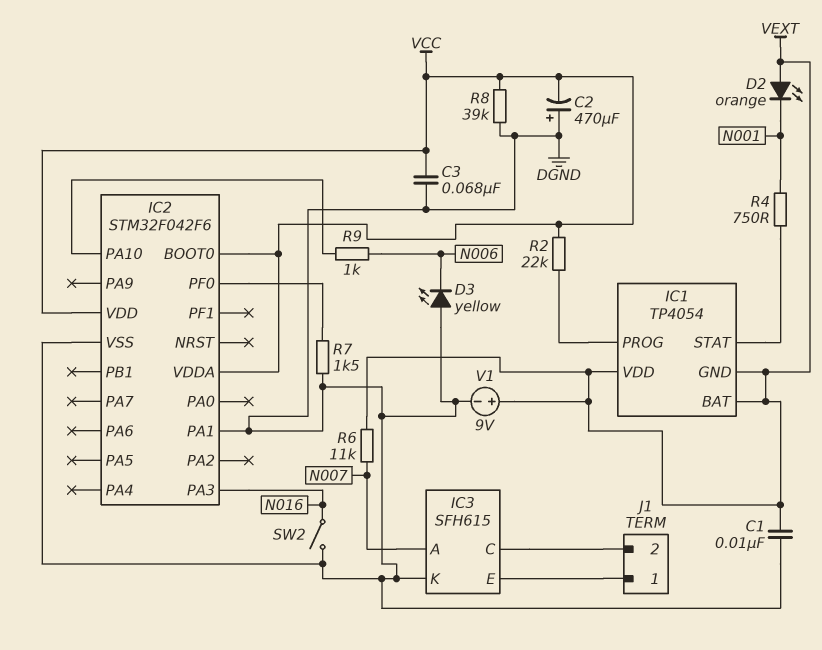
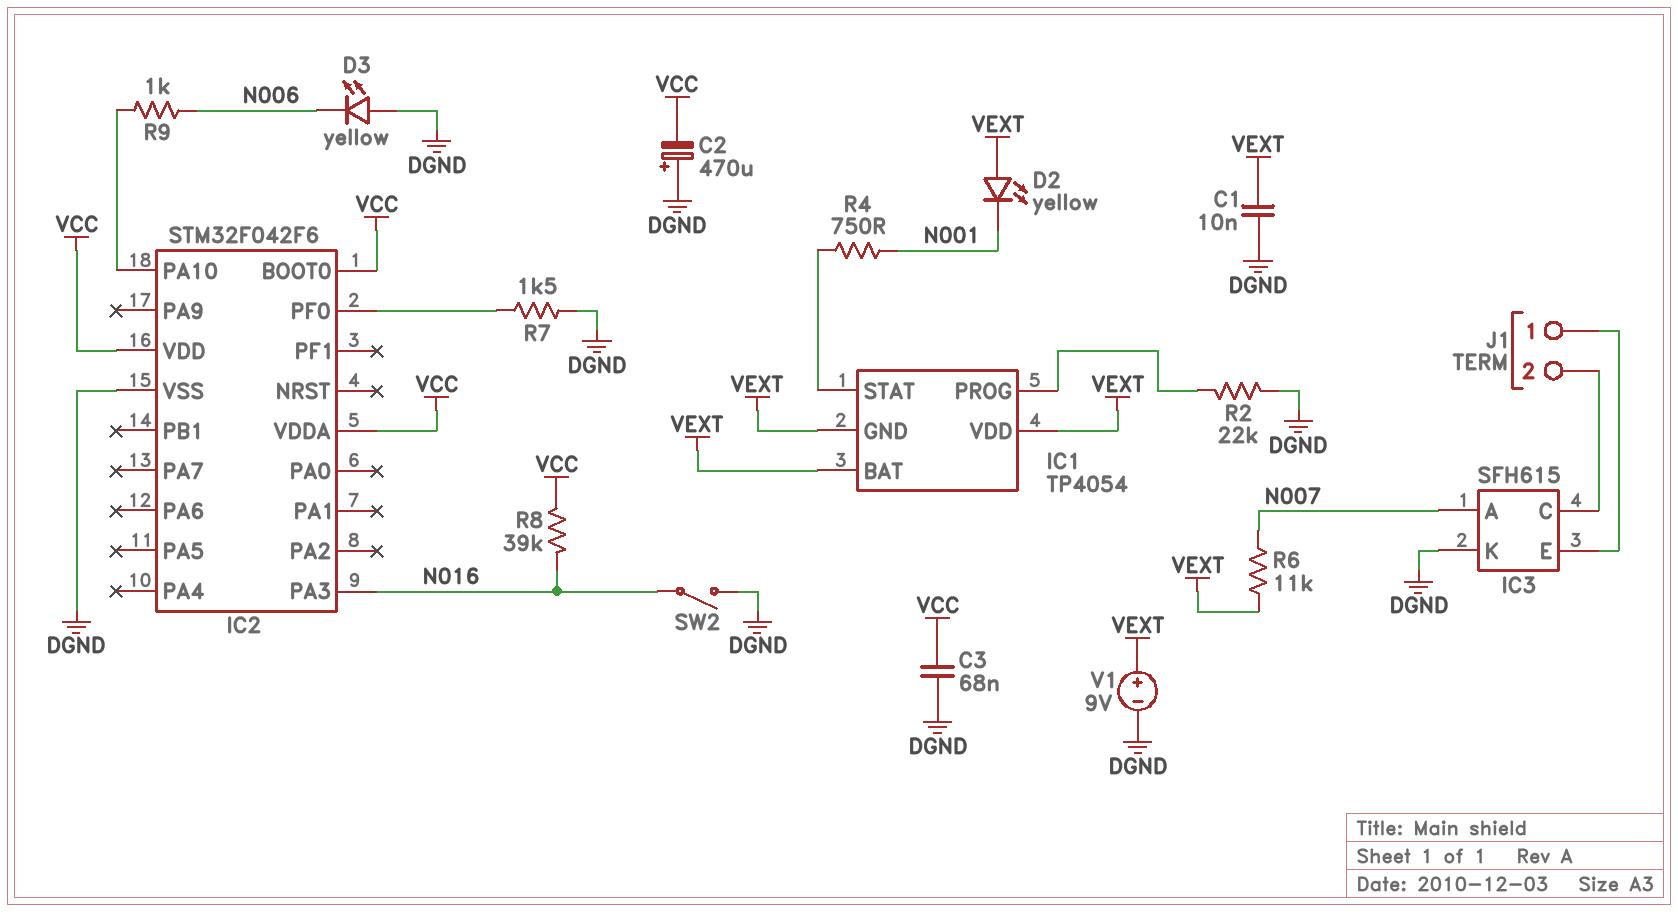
D2: LED orange (A VEXT, K N001) -> LED yellow (A VEXT, K N001)
IC2 pin PA1: DGND -> none
R2: 22k (IC1/PROG, VCC) -> 22k (DGND, IC1/PROG)
R8: 39k (DGND, VCC) -> 39k (N016, VCC)

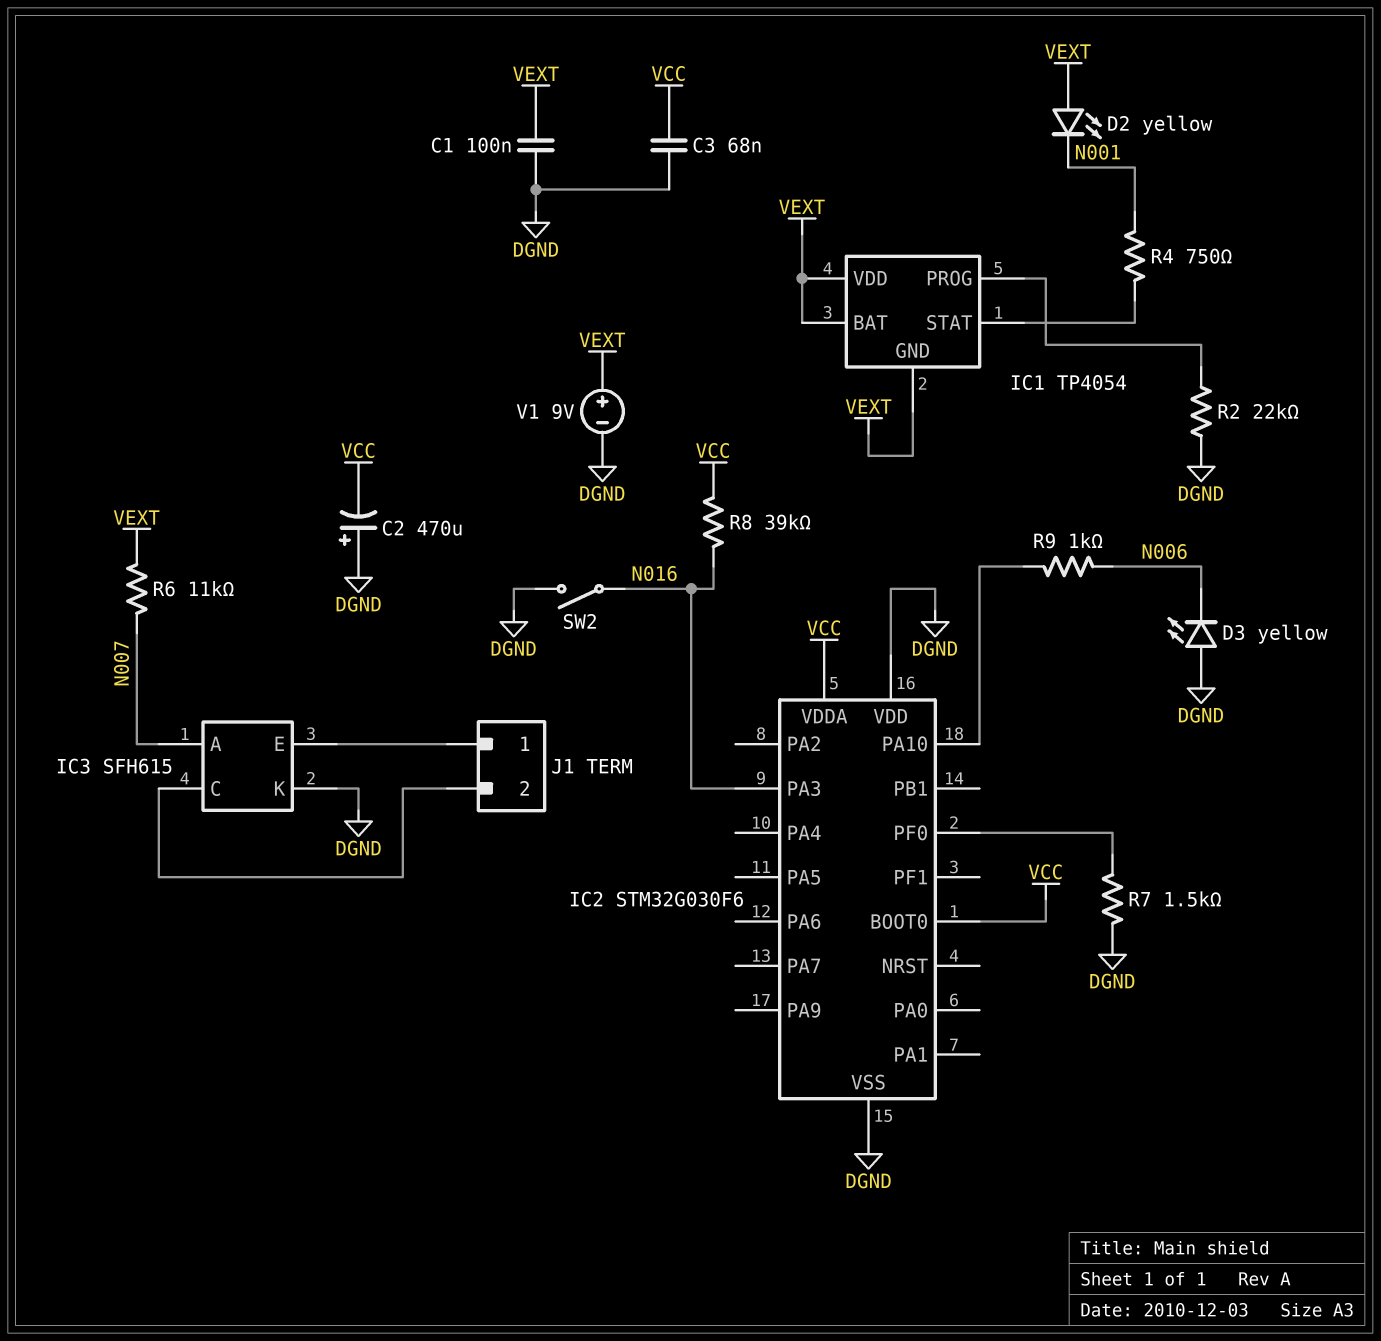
C1: 10nF (DGND, VEXT) -> 100nF (DGND, VEXT)
IC2: STM32F042F6 -> STM32G030F6
IC2 pin VDD: VCC -> DGND

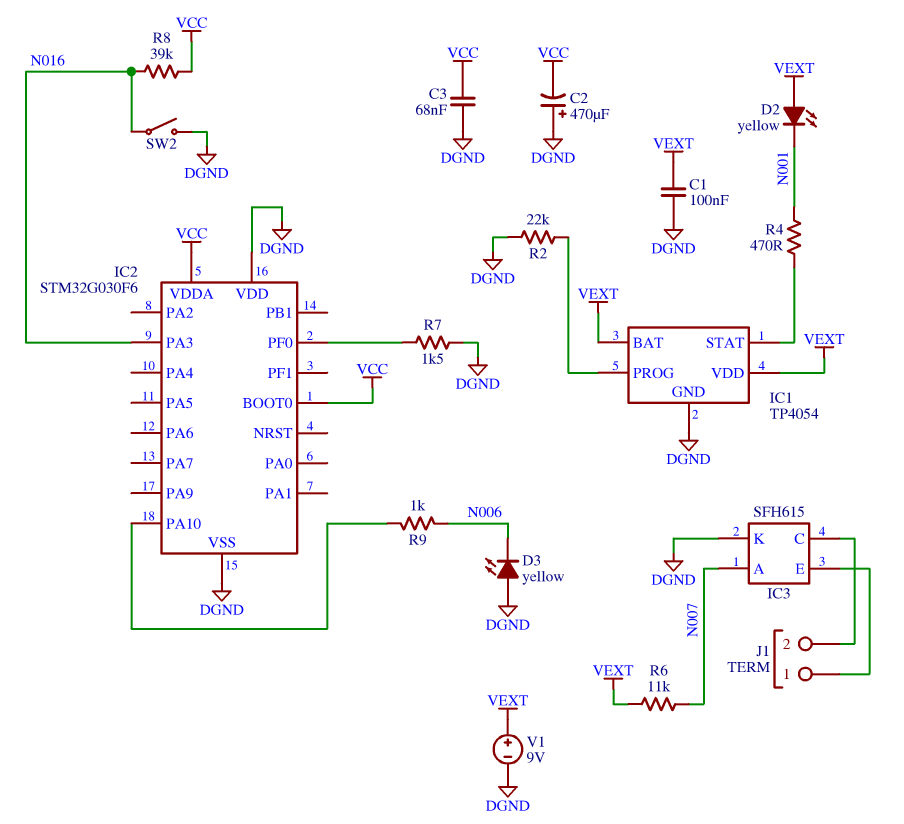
IC1 pin GND: VEXT -> DGND
R4: 750 (IC1/STAT, N001) -> 470 (IC1/STAT, N001)

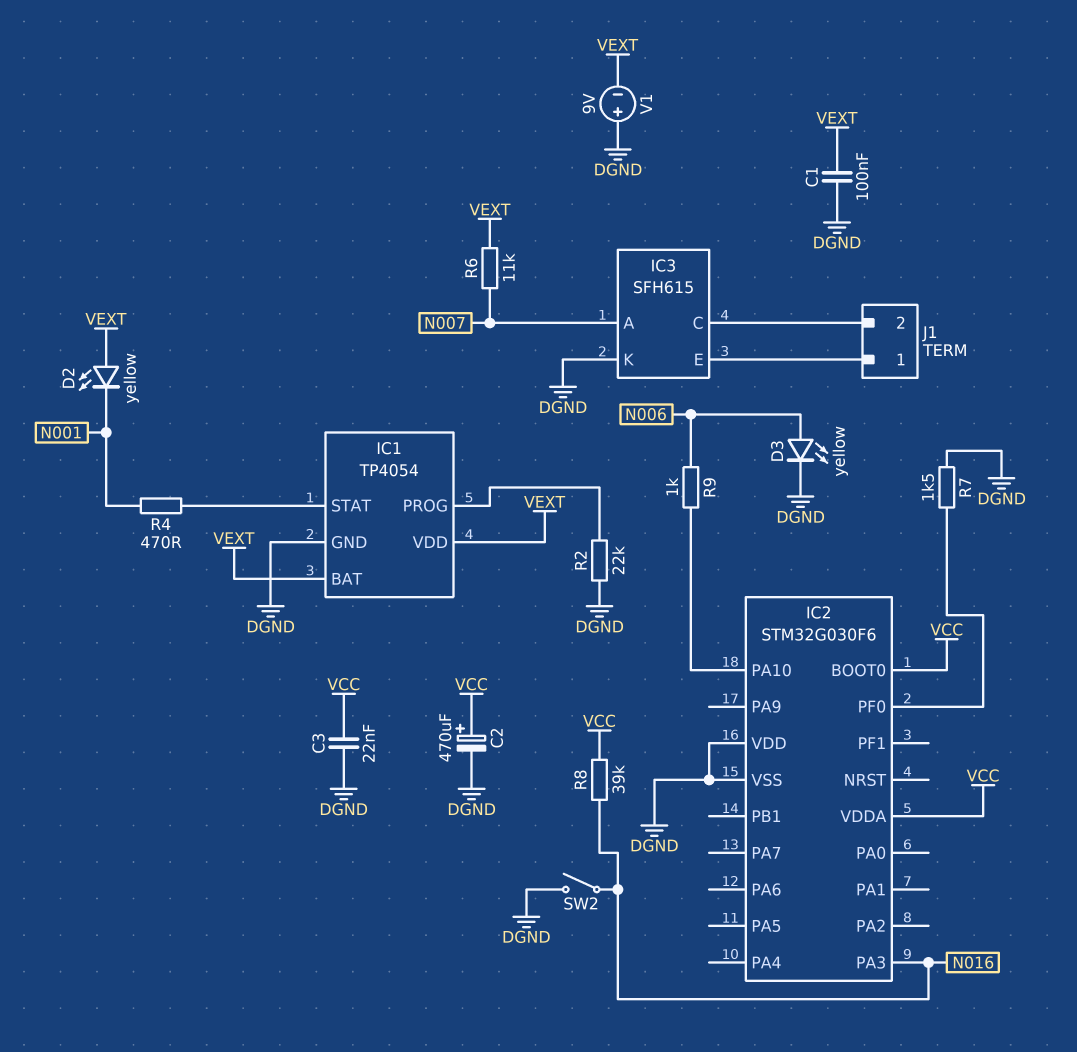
C2: 470uF (plus DGND, minus VCC) -> 470uF (plus VCC, minus DGND)
C3: 68nF (DGND, VCC) -> 22nF (DGND, VCC)
D3: LED yellow (A DGND, K N006) -> LED yellow (A N006, K DGND)
V1: 9V (plus VEXT, minus DGND) -> 9V (plus DGND, minus VEXT)

